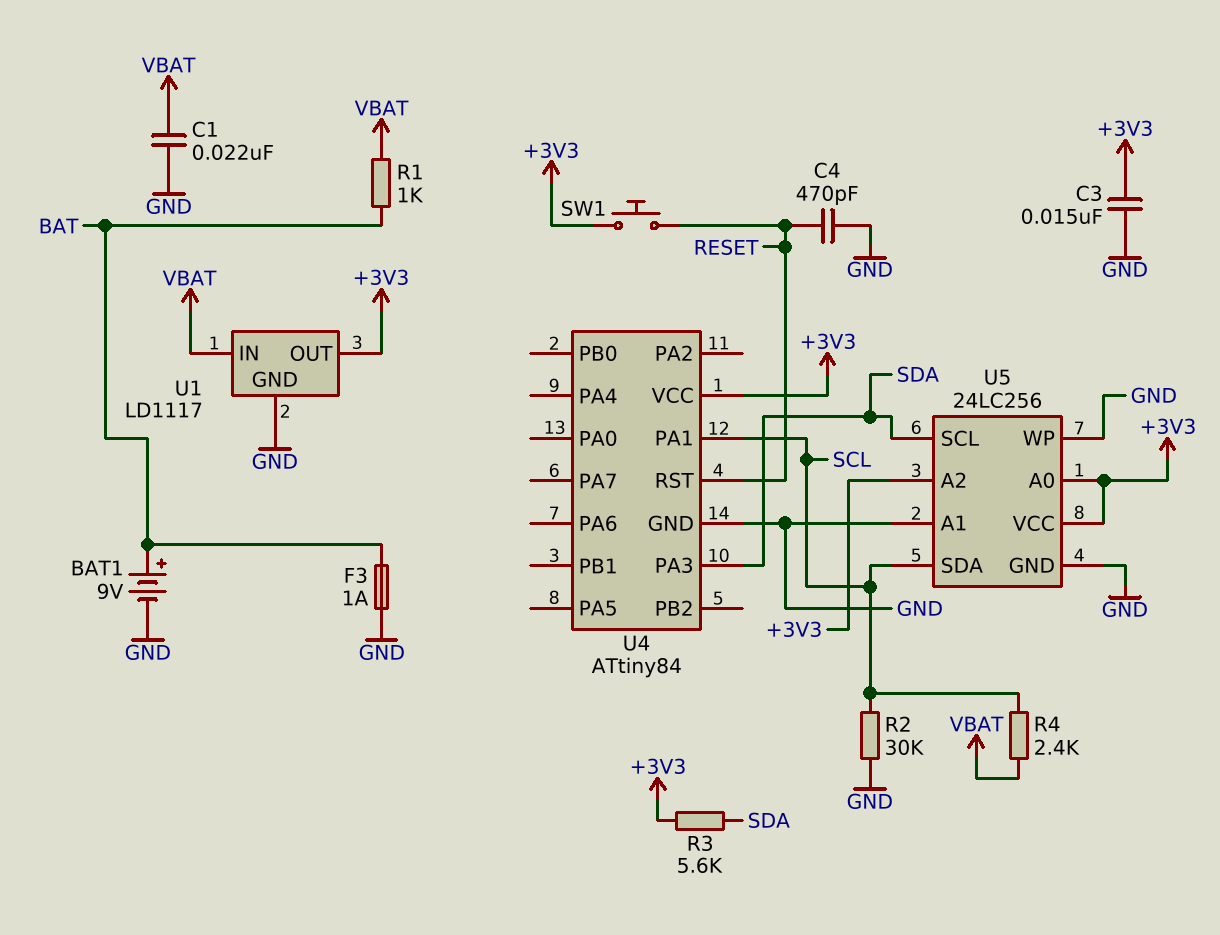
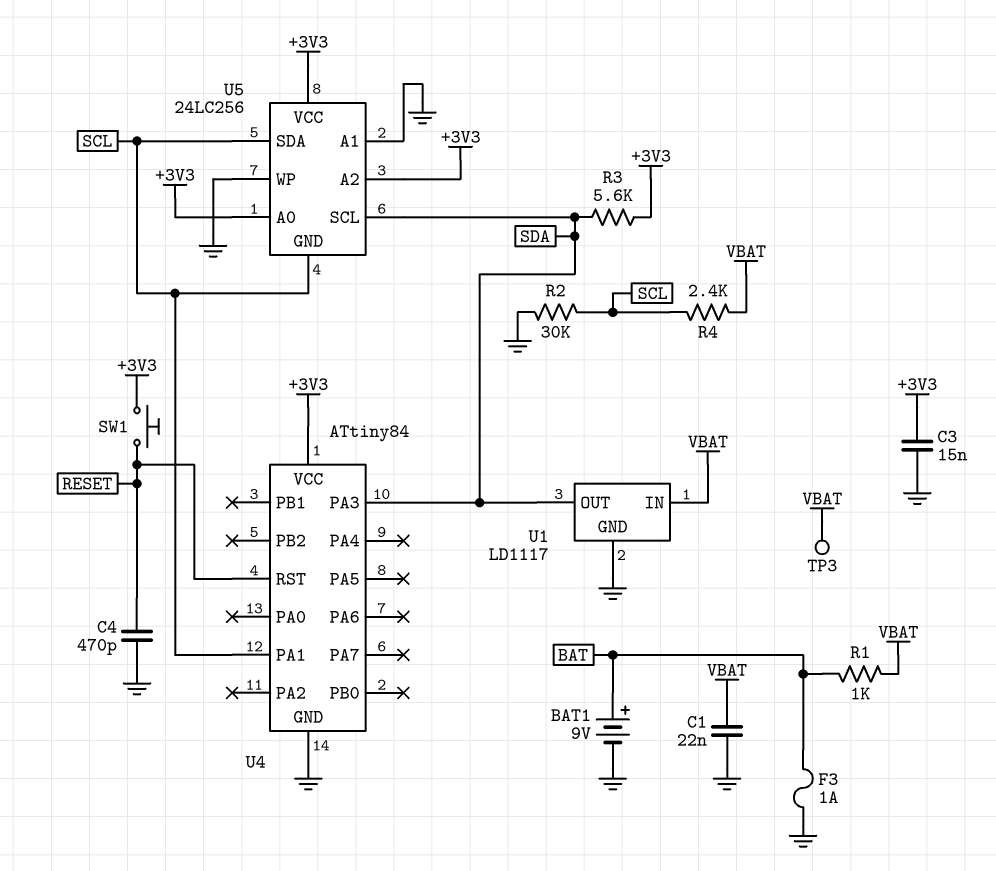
TP3: none -> test point (VBAT)
U1 pin OUT: +3V3 -> SDA
U5 pin GND: GND -> SCL

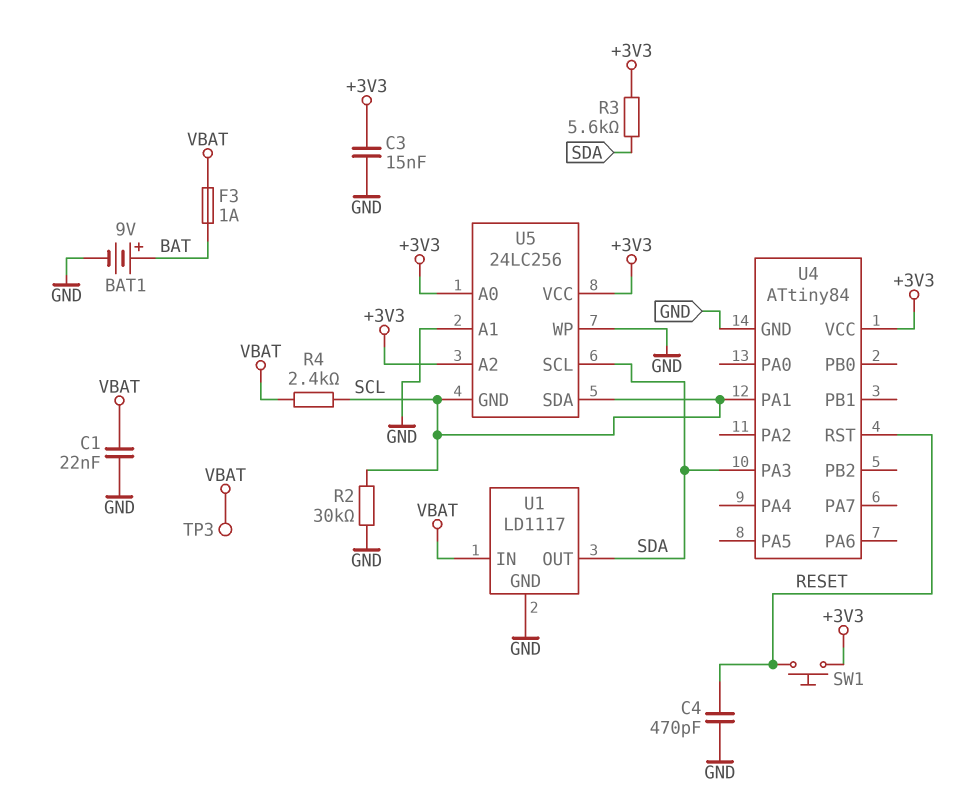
F3: 1A (BAT, GND) -> 1A (BAT, VBAT)
R1: 1k (BAT, VBAT) -> none

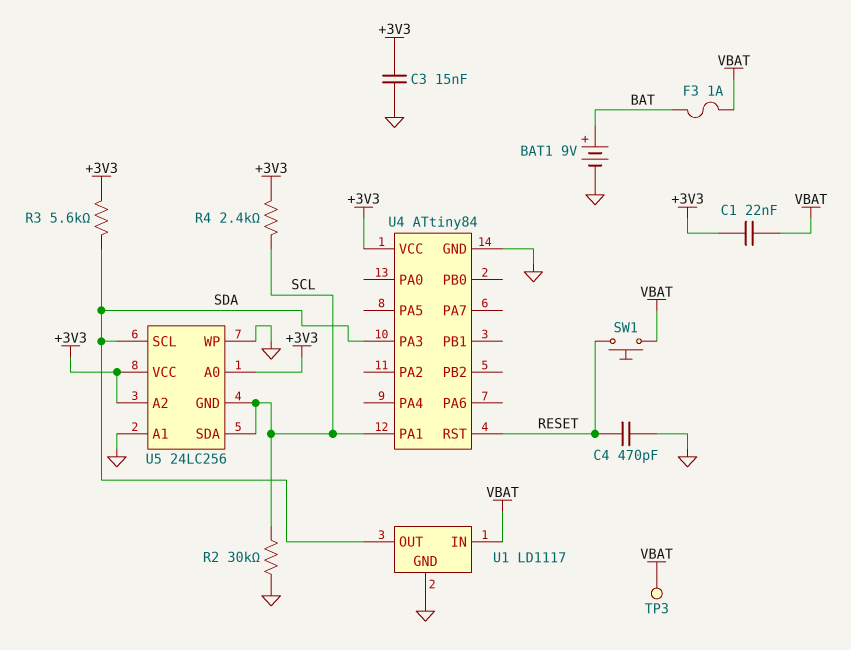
C1: 22nF (GND, VBAT) -> 22nF (+3V3, VBAT)
R4: 2.4k (SCL, VBAT) -> 2.4k (+3V3, SCL)
SW1: button (+3V3, RESET) -> button (RESET, VBAT)

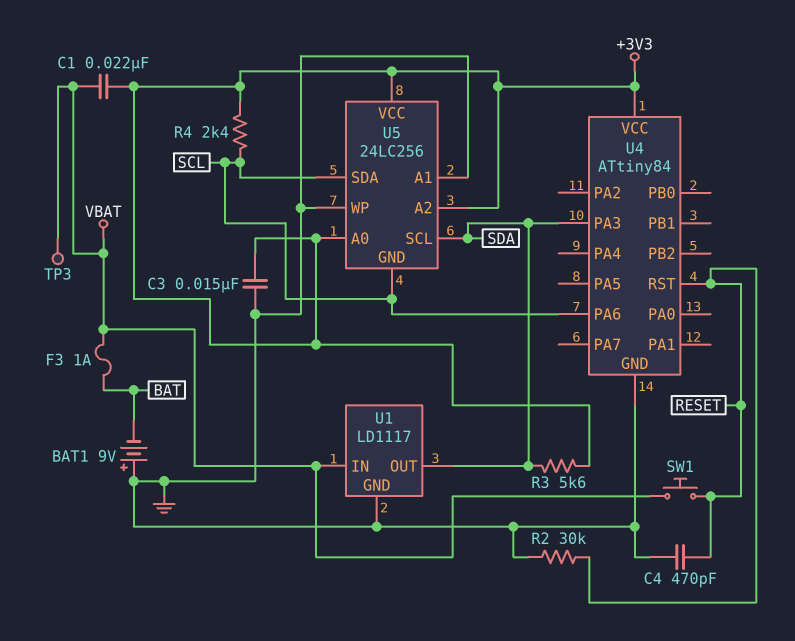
BAT1: 9V (plus BAT, minus GND) -> 9V (plus GND, minus BAT)
R2: 30k (GND, SCL) -> 30k (GND, RESET)
U4 pin PA1: SCL -> none
U4 pin PA6: none -> SCL

